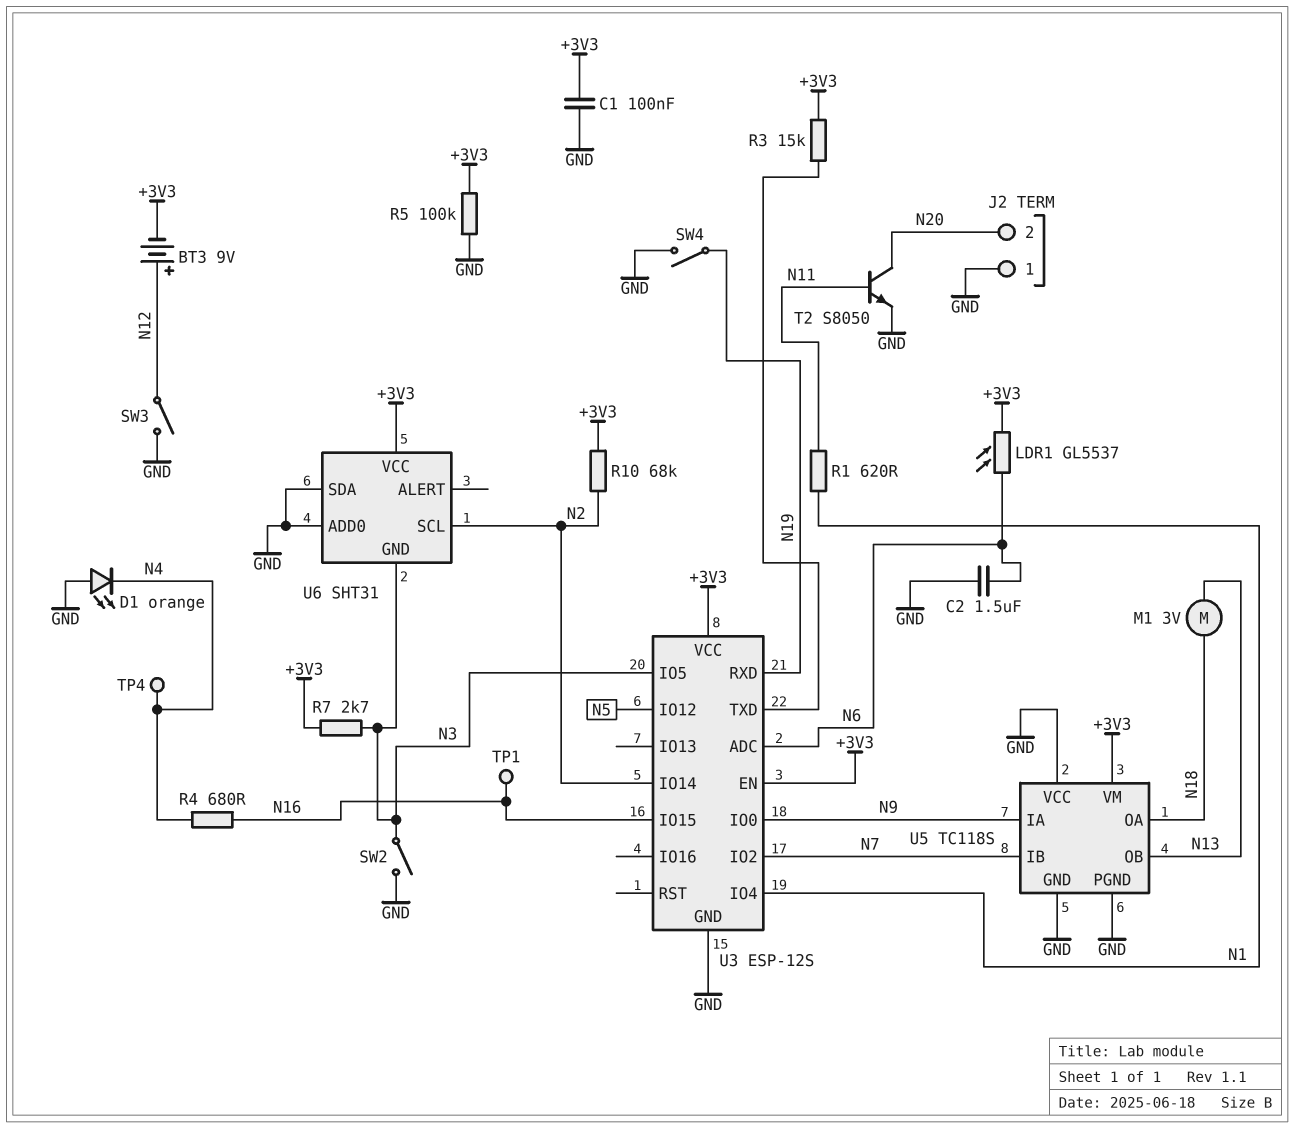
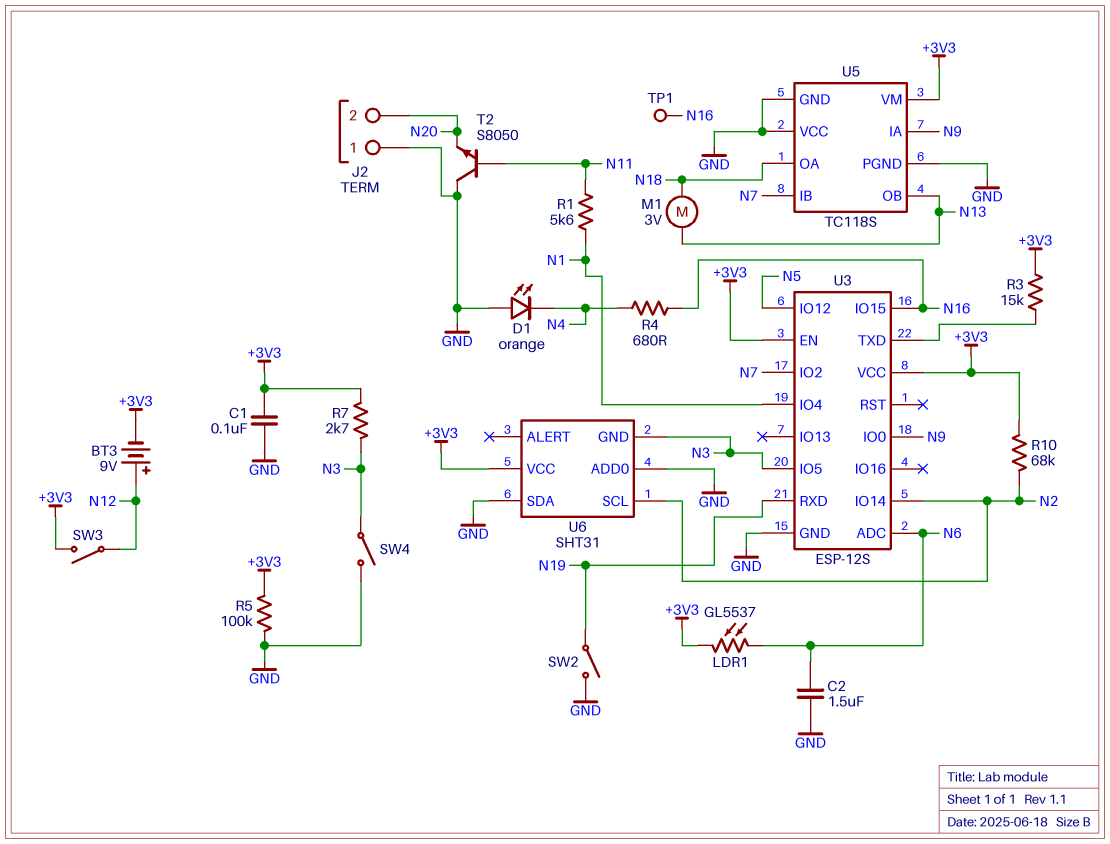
R1: 620 (N1, N11) -> 5.6k (N1, N11)
SW2: switch (GND, N3) -> switch (GND, N19)
SW3: switch (GND, N12) -> switch (+3V3, N12)
SW4: switch (GND, N19) -> switch (GND, N3)
T2: NPN S8050 (B N11, C N20, E GND) -> NPN S8050 (B N11, C GND, E N20)
TP4: test point (N4) -> none

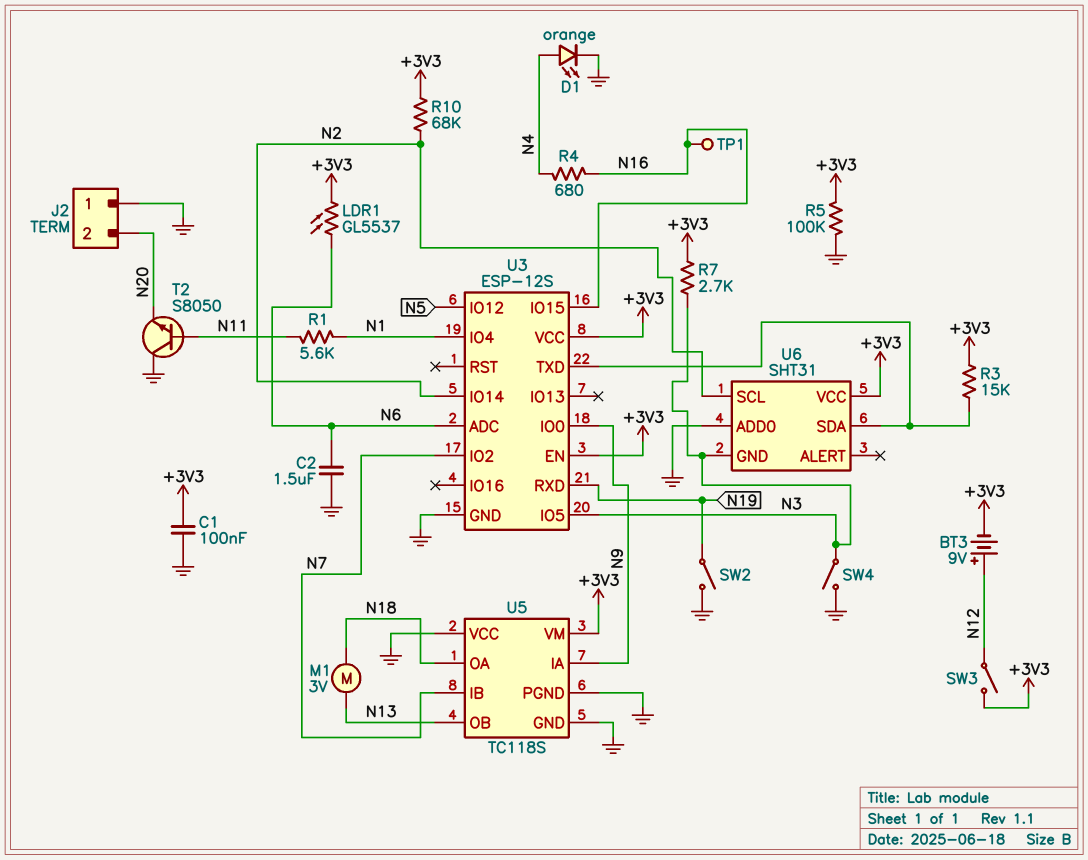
D1: LED orange (A GND, K N4) -> LED orange (A N4, K GND)
U6 pin SDA: GND -> U3/TXD

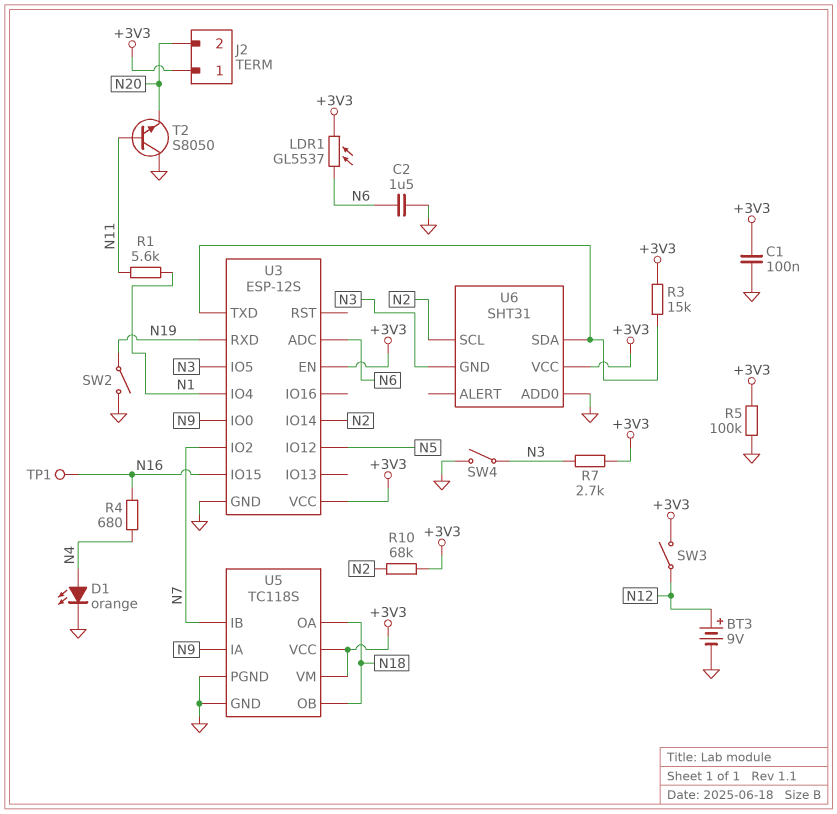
BT3: 9V (plus N12, minus +3V3) -> 9V (plus N12, minus GND)
J2 pin 1: GND -> +3V3
M1: motor 3V (N13, N18) -> none
U5 pin OB: N13 -> N18
U5 pin VCC: GND -> +3V3

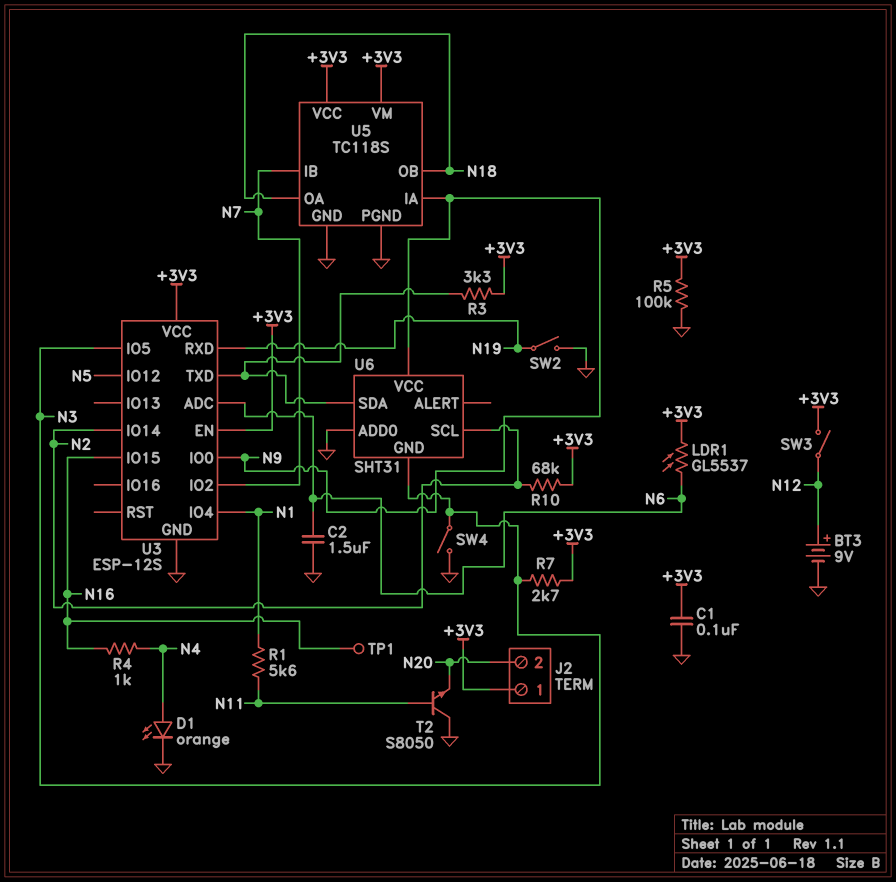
R3: 15k (+3V3, U3/TXD) -> 3.3k (+3V3, U3/TXD)
R4: 680 (N4, N16) -> 1k (N4, N16)
U6 pin VCC: +3V3 -> N9

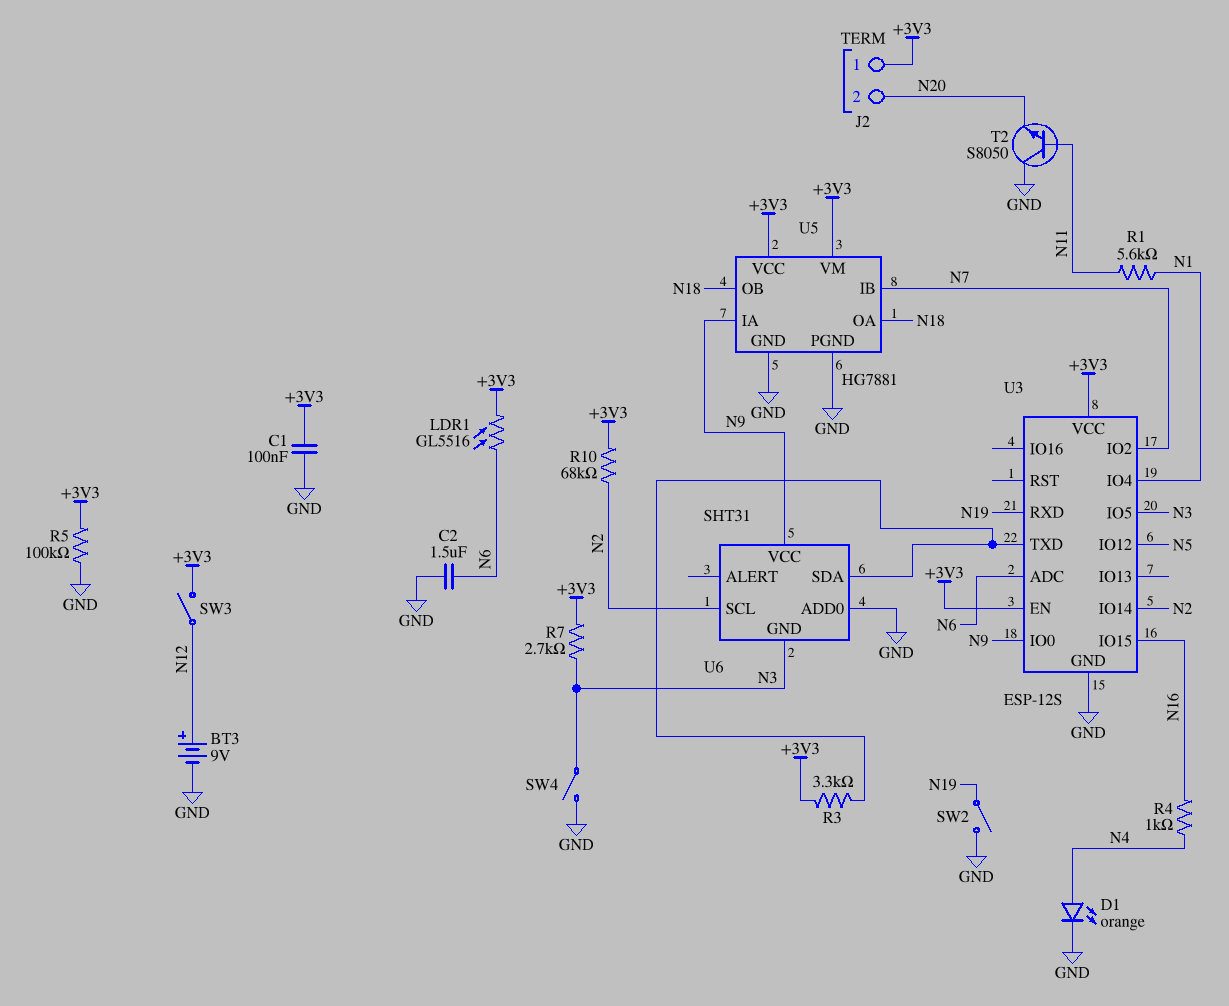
LDR1: GL5537 (+3V3, N6) -> GL5516 (+3V3, N6)
TP1: test point (N16) -> none
U5: TC118S -> HG7881

